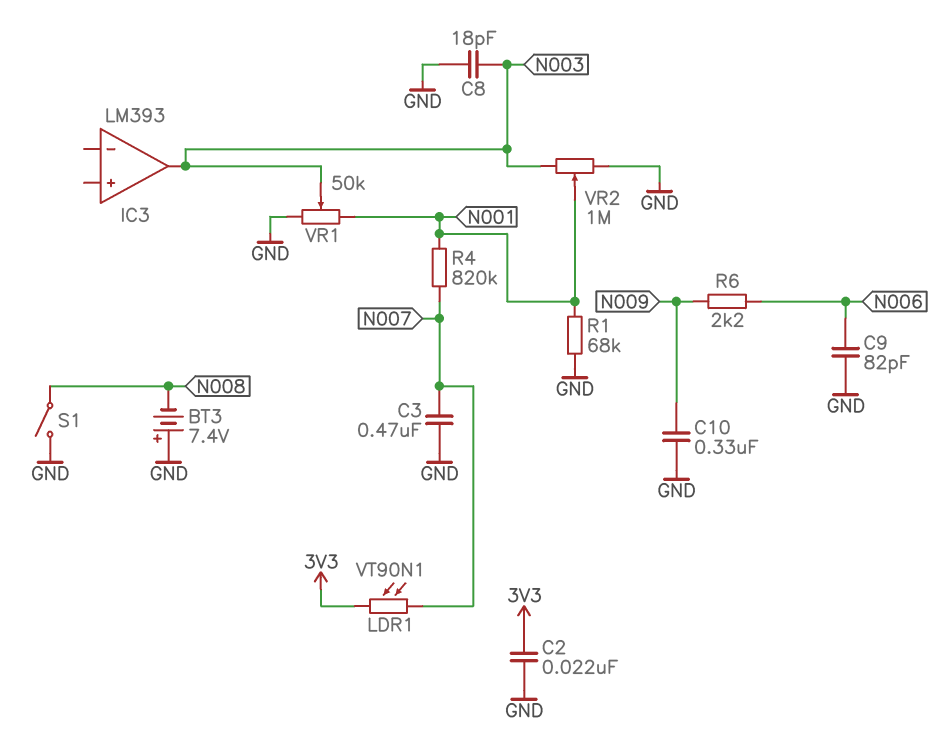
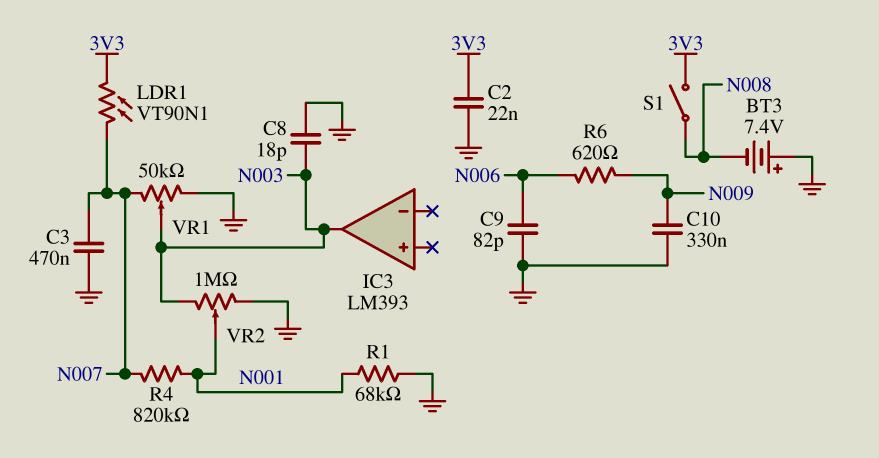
R6: 2.2k (N006, N009) -> 620 (N006, N009)
S1: switch (GND, N008) -> switch (3V3, N008)
VR1: 50k (GND, N001, wiper N003) -> 50k (GND, N007, wiper N003)

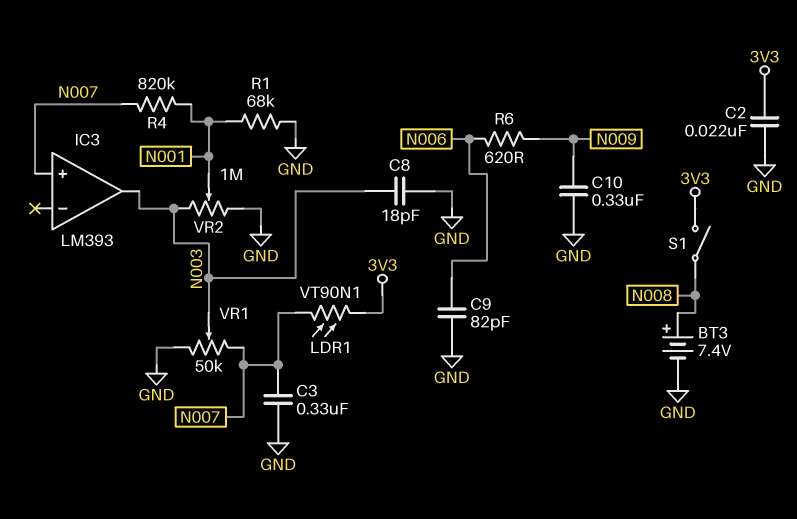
BT3: 7.4V (plus GND, minus N008) -> 7.4V (plus N008, minus GND)
C3: 470nF (GND, N007) -> 330nF (GND, N007)
IC3 pin in+: none -> N007

